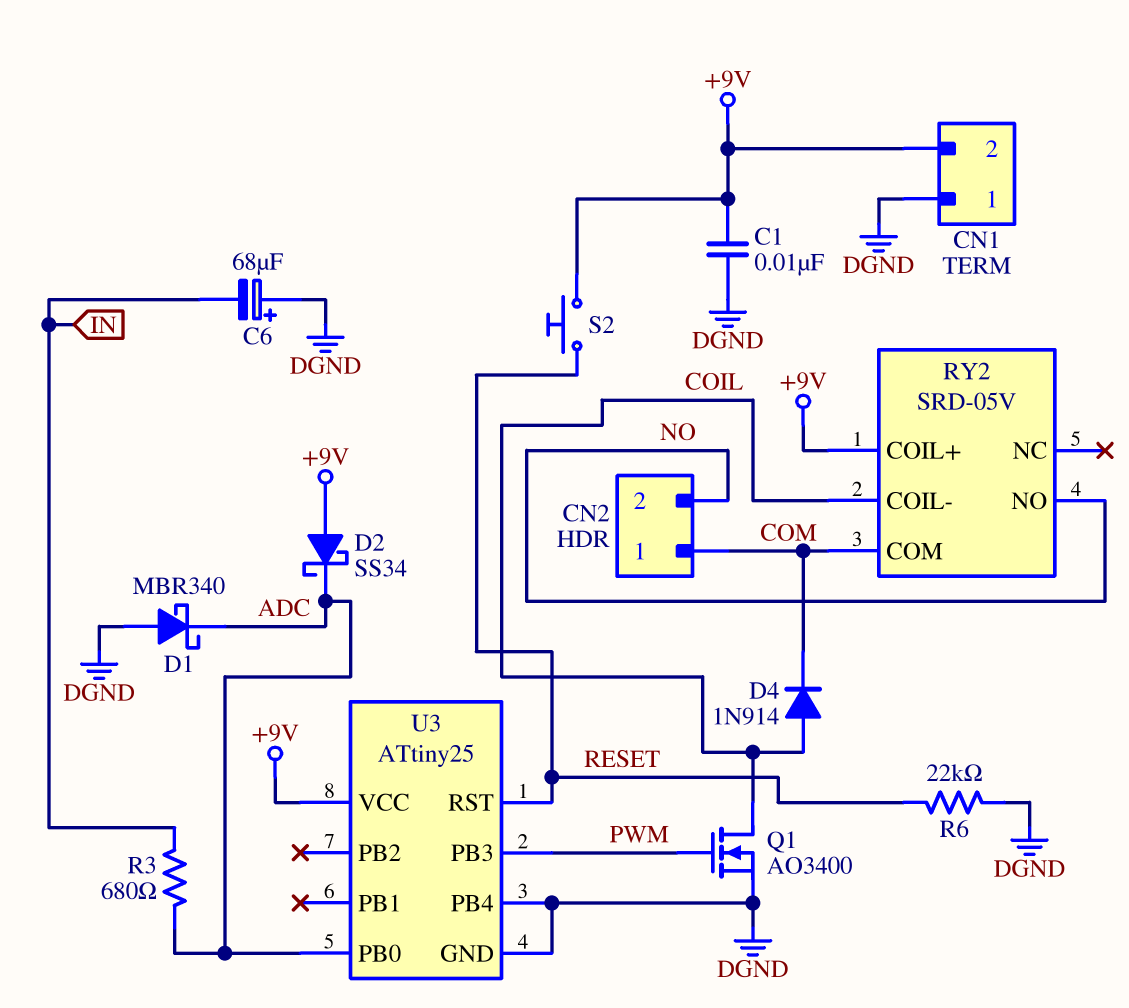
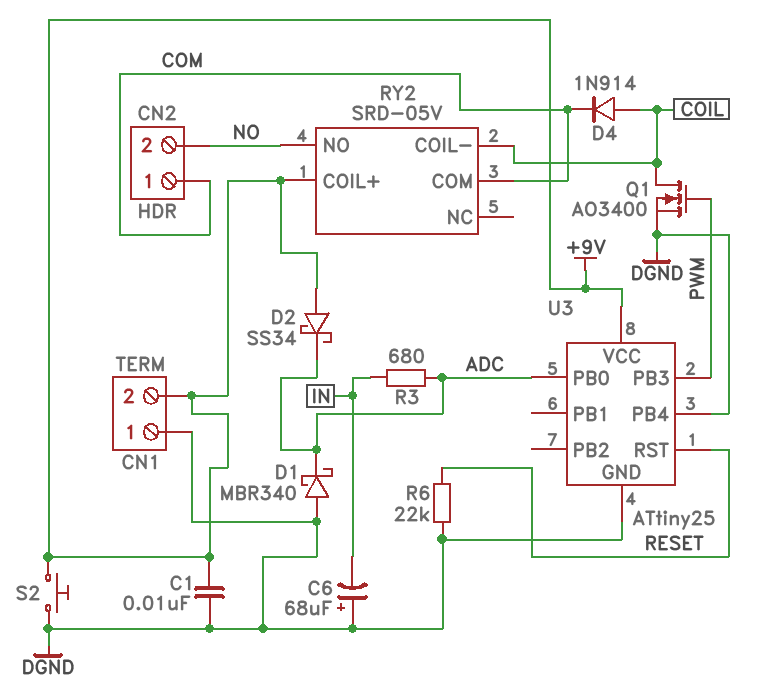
S2: button (+9V, RESET) -> button (+9V, DGND)

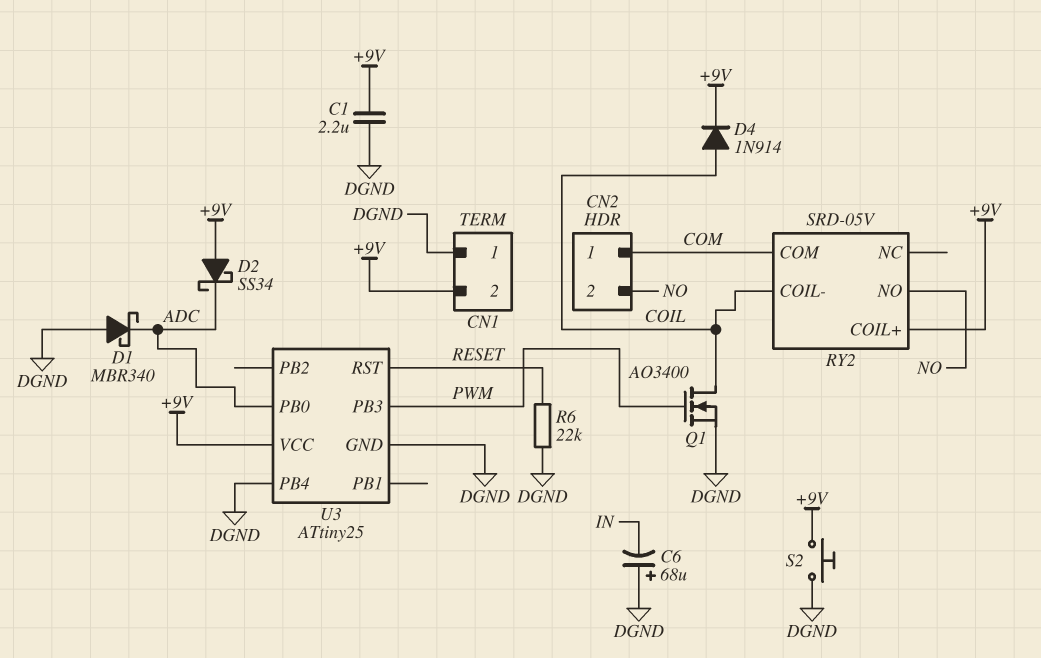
C1: 10nF (+9V, DGND) -> 2.2uF (+9V, DGND)
D4: diode 1N914 (A COIL, K COM) -> diode 1N914 (A COIL, K +9V)
R3: 680 (ADC, IN) -> none

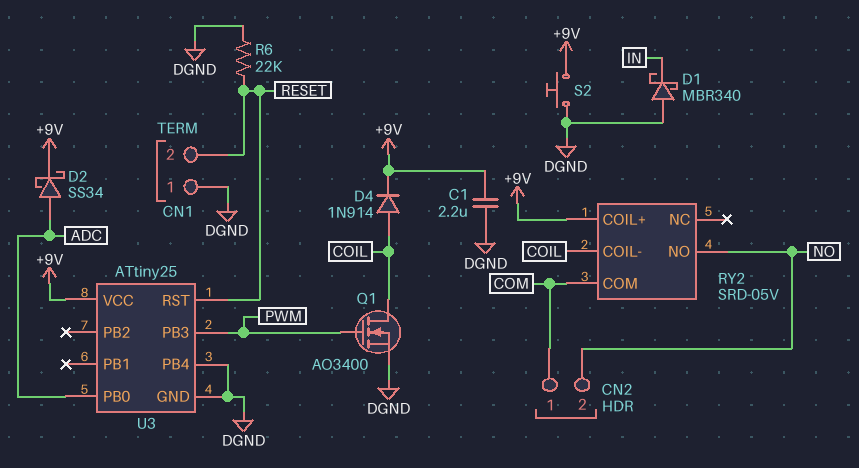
C6: 68uF (plus DGND, minus IN) -> none
CN1 pin 2: +9V -> RESET
D1: schottky MBR340 (A DGND, K ADC) -> schottky MBR340 (A DGND, K IN)
D2: schottky SS34 (A +9V, K ADC) -> schottky SS34 (A ADC, K +9V)

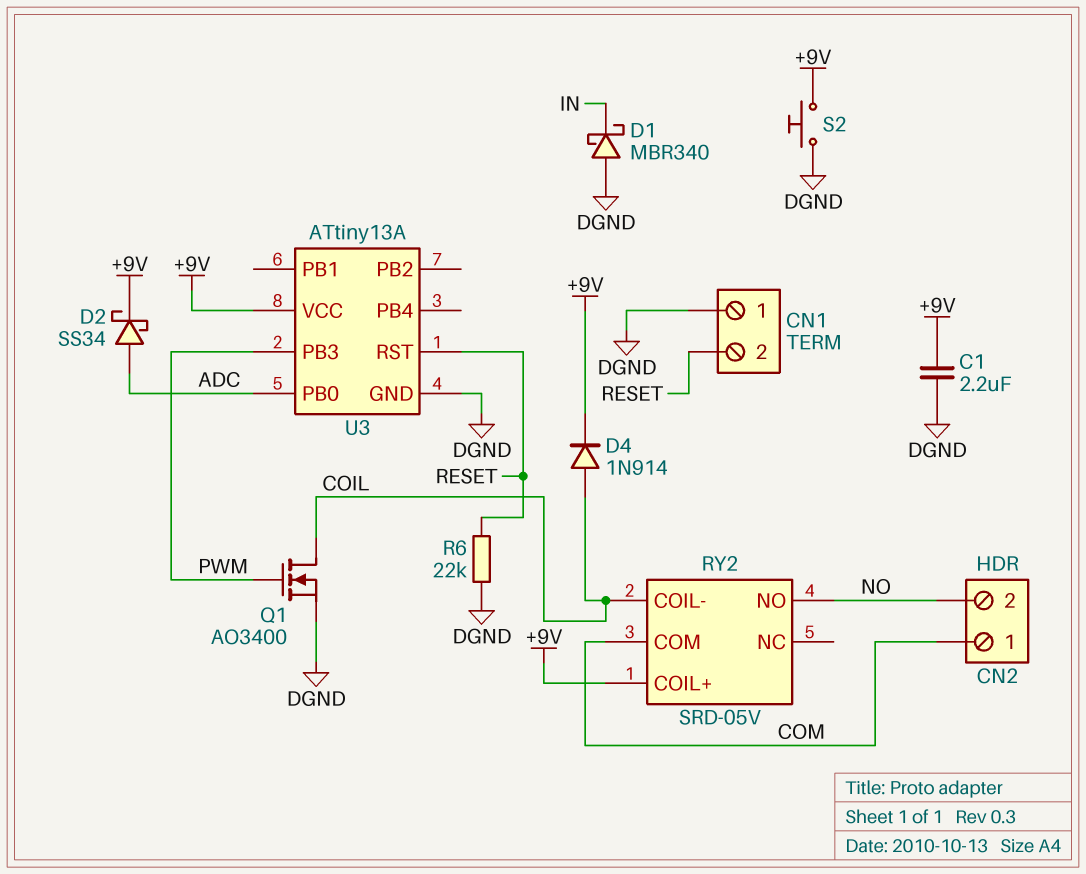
U3: ATtiny25 -> ATtiny13A
U3 pin PB4: DGND -> none

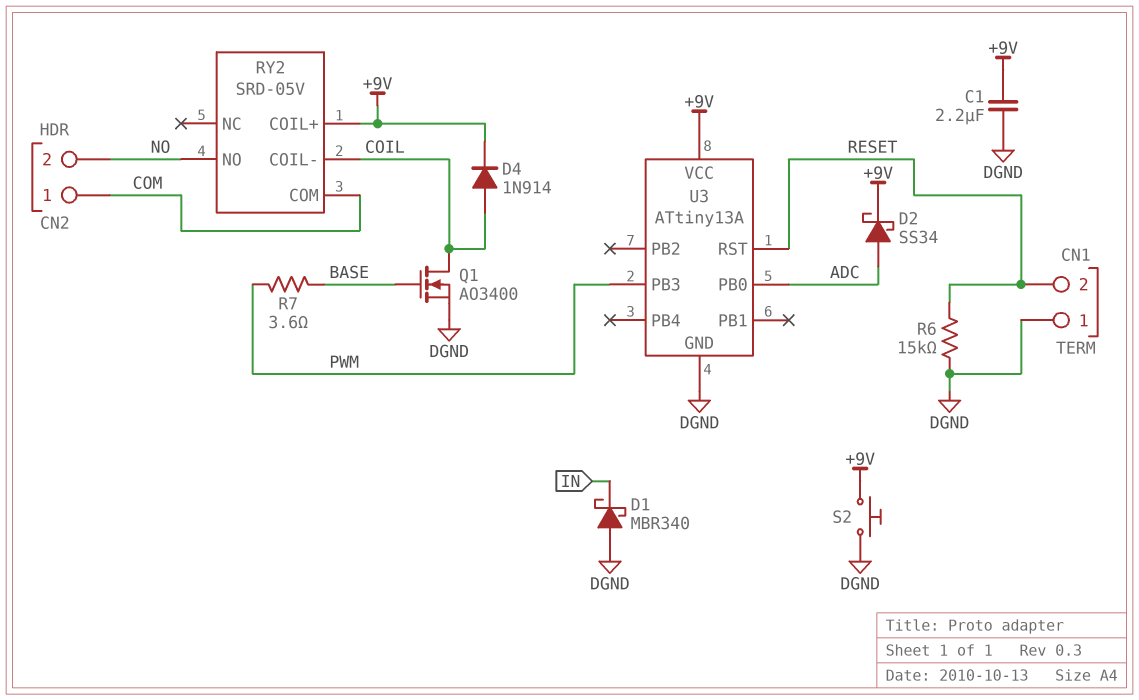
Q1: NMOS AO3400 (G PWM, D COIL, S DGND) -> NMOS AO3400 (G BASE, D COIL, S DGND)
R6: 22k (DGND, RESET) -> 15k (DGND, RESET)
R7: none -> 3.6 (BASE, PWM)

